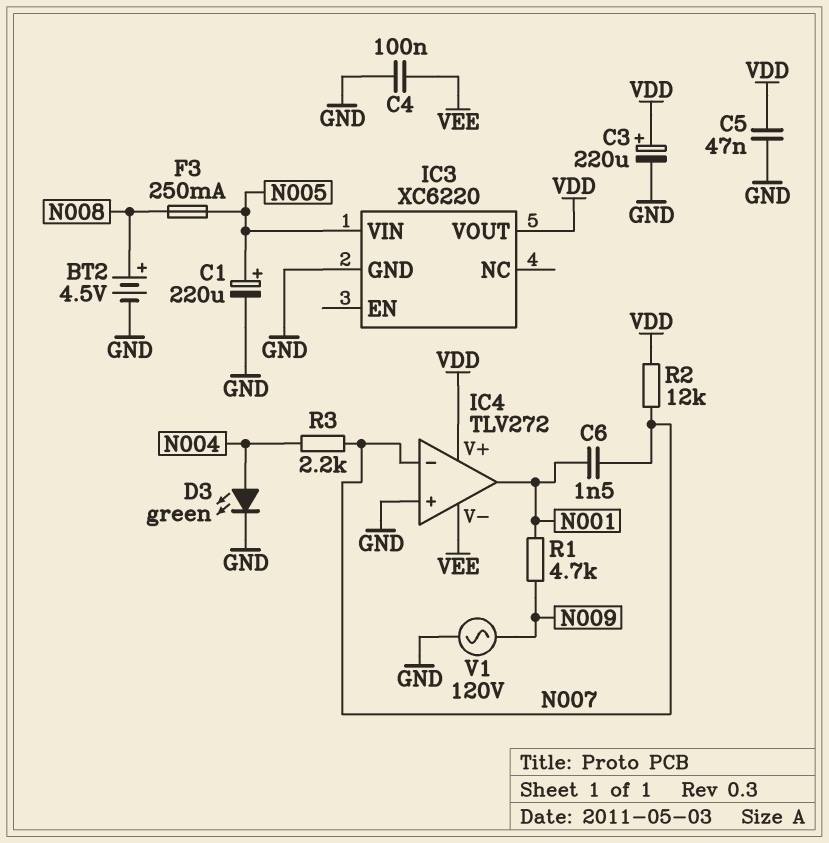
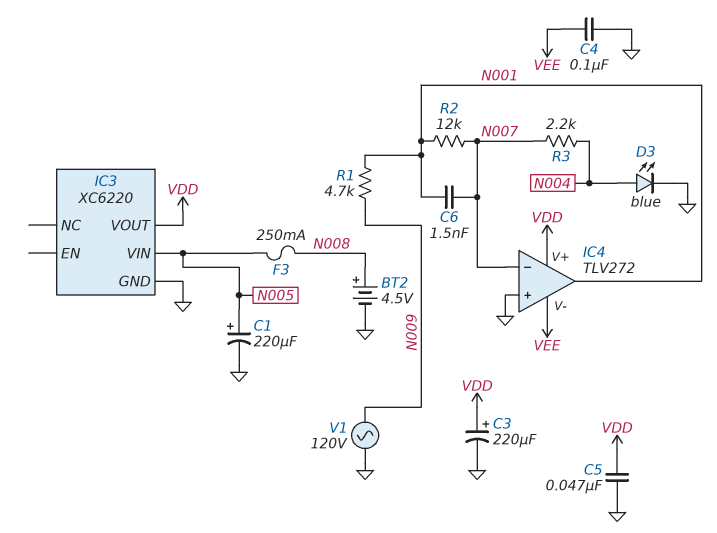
D3: LED green (A N004, K GND) -> LED blue (A N004, K GND)
R2: 12k (N007, VDD) -> 12k (N001, N007)

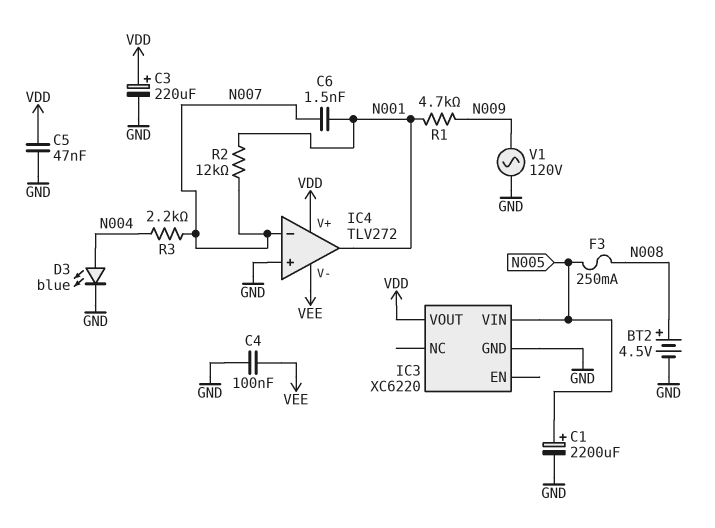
C1: 220uF (plus N005, minus GND) -> 2200uF (plus N005, minus GND)

